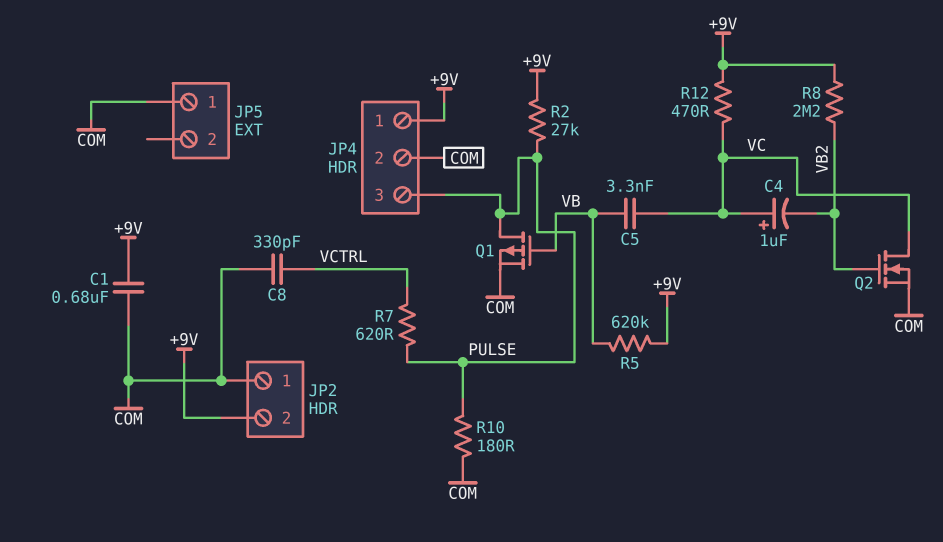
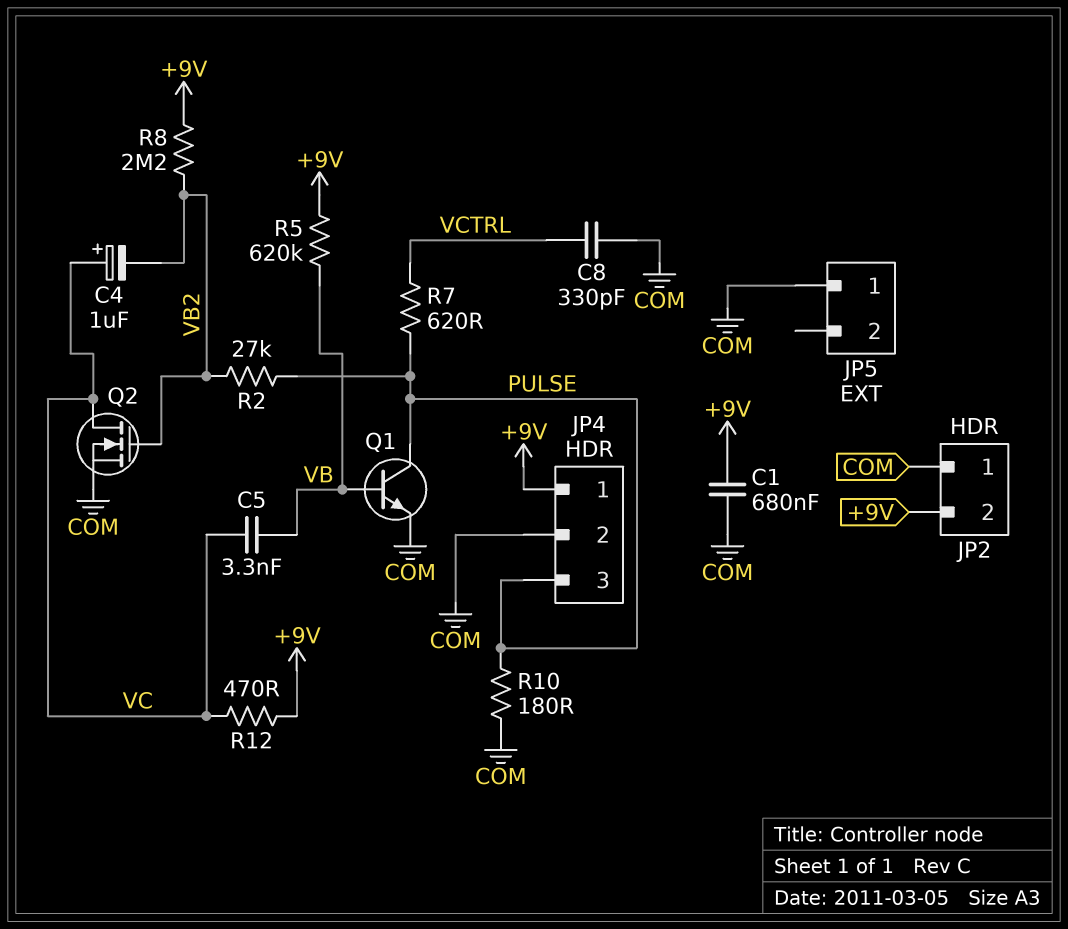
Q1: PMOS (G VB, D PULSE, S COM) -> NPN (B VB, C PULSE, E COM)
R2: 27k (+9V, PULSE) -> 27k (PULSE, VB2)

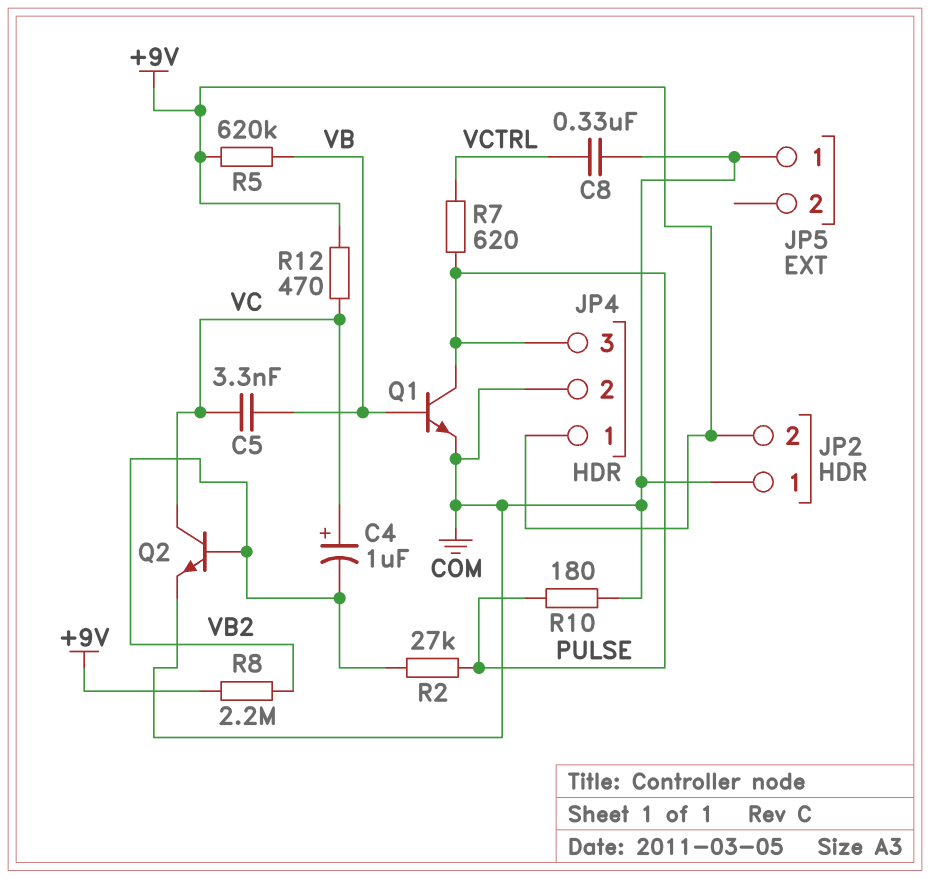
C1: 680nF (+9V, COM) -> none
C8: 330pF (COM, VCTRL) -> 330nF (COM, VCTRL)
Q2: NMOS (G VB2, D VC, S COM) -> NPN (B VB2, C VC, E COM)

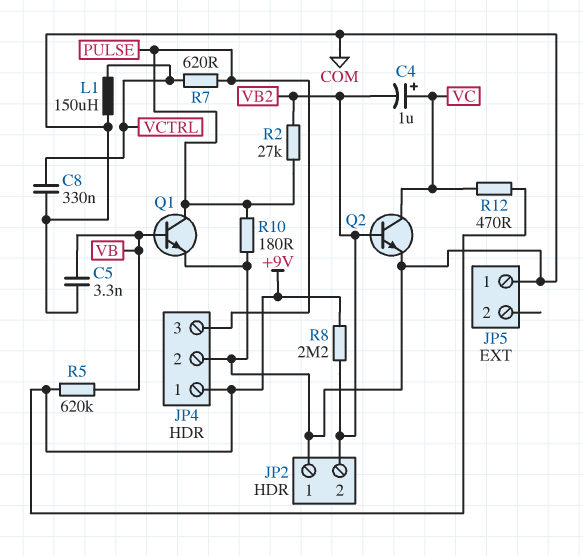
C5: 3.3nF (VB, VC) -> 3.3nF (COM, VB)
JP2 pin 2: +9V -> VB2
L1: none -> 150uH (COM, VCTRL)

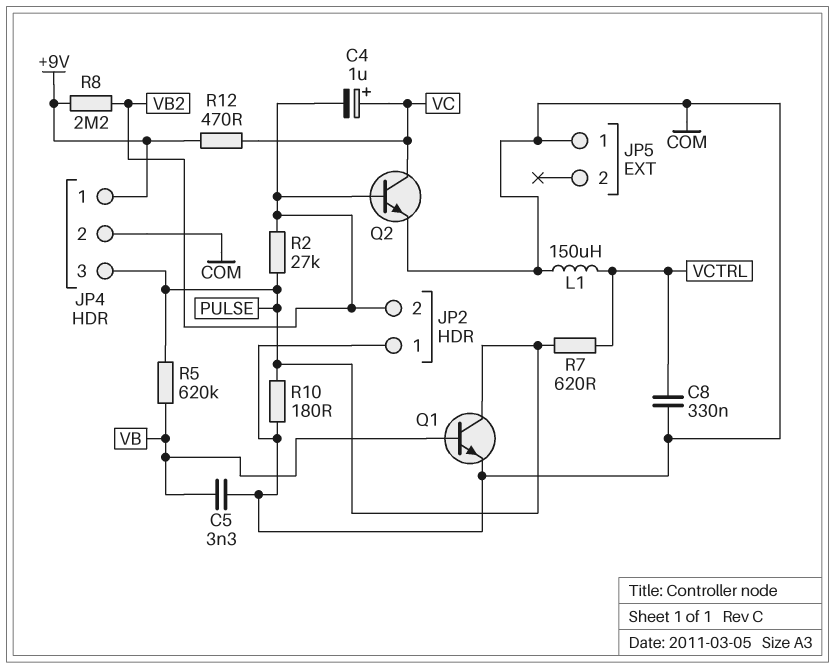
R5: 620k (+9V, VB) -> 620k (PULSE, VB)

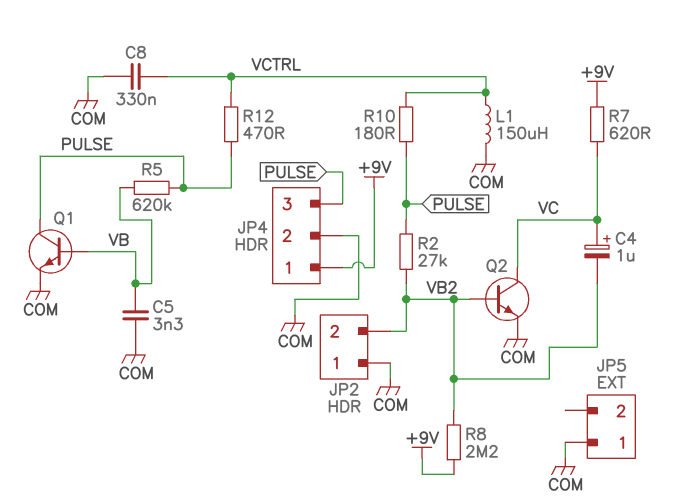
R7: 620 (PULSE, VCTRL) -> 620 (+9V, VC)
R10: 180 (COM, PULSE) -> 180 (PULSE, VCTRL)
R12: 470 (+9V, VC) -> 470 (PULSE, VCTRL)

